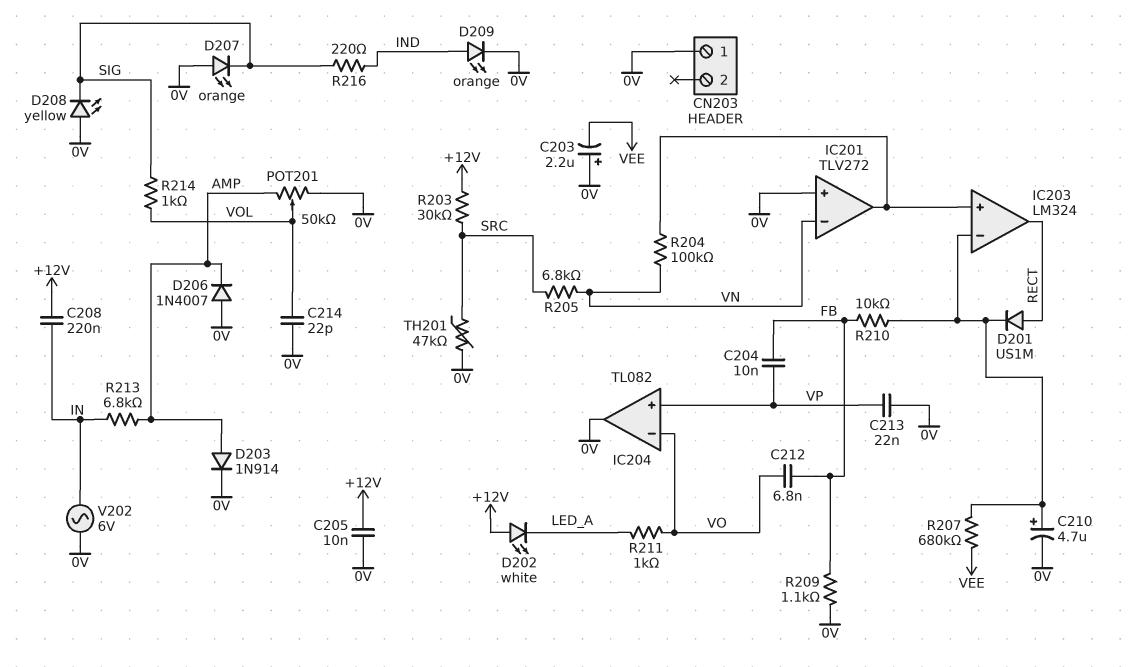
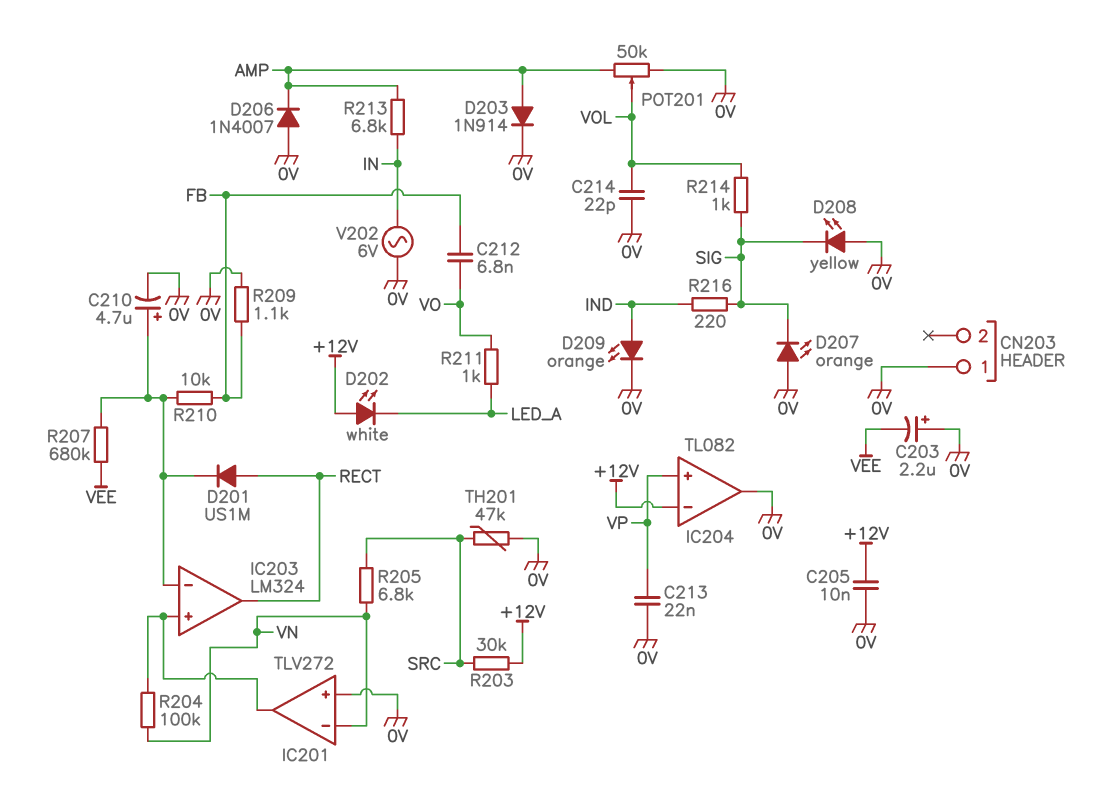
C204: 10nF (FB, VP) -> none
C208: 220nF (+12V, IN) -> none
IC204 pin in-: VO -> +12V

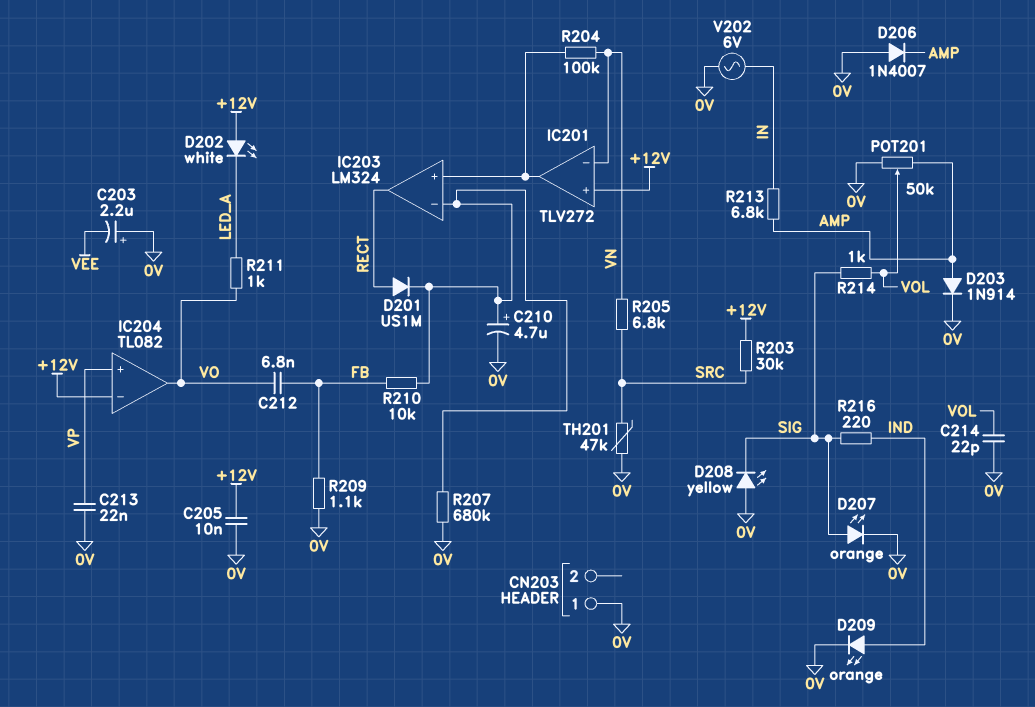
D207: LED orange (A 0V, K SIG) -> LED orange (A SIG, K 0V)
IC201 pin in+: 0V -> +12V
IC204 pin out: 0V -> VO
R207: 680k (IC203/in-, VEE) -> 680k (0V, IC203/in-)

